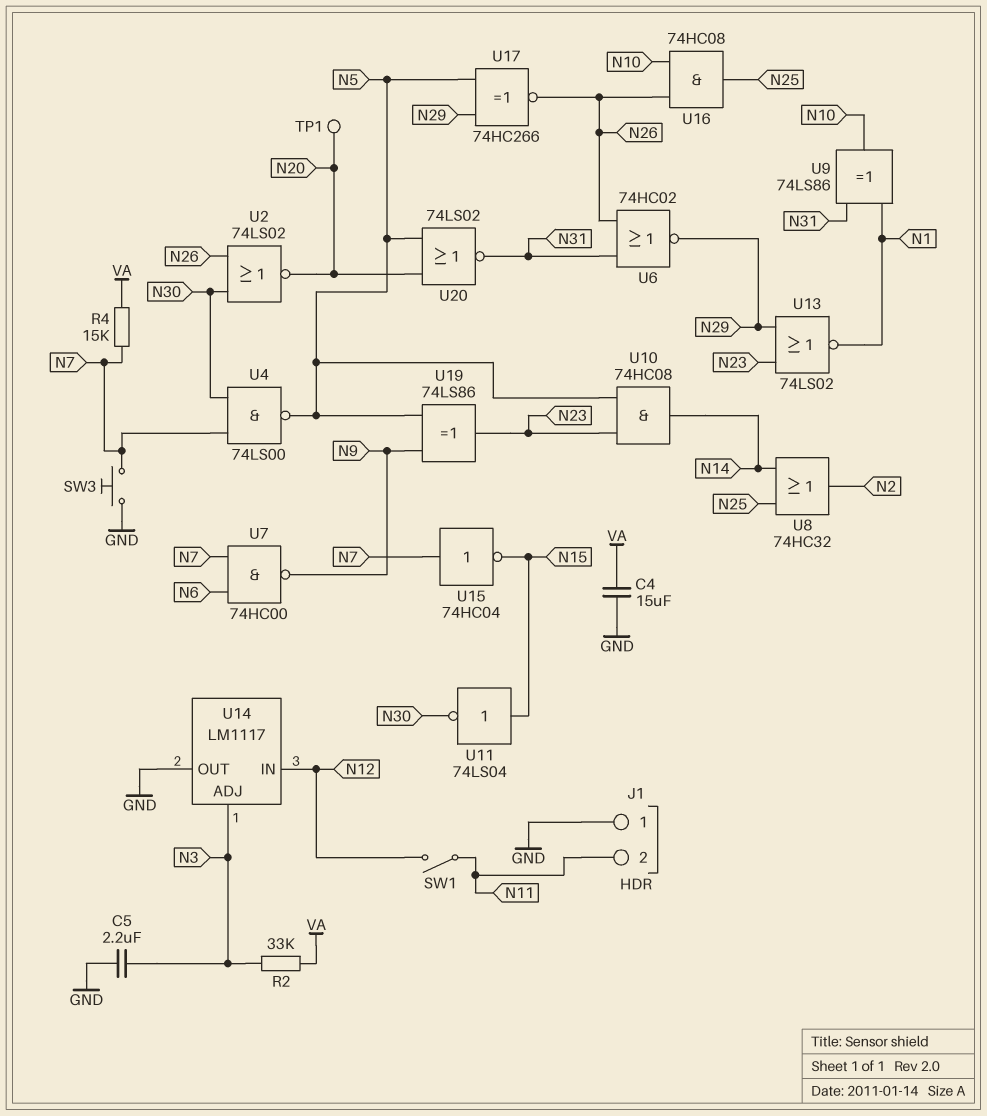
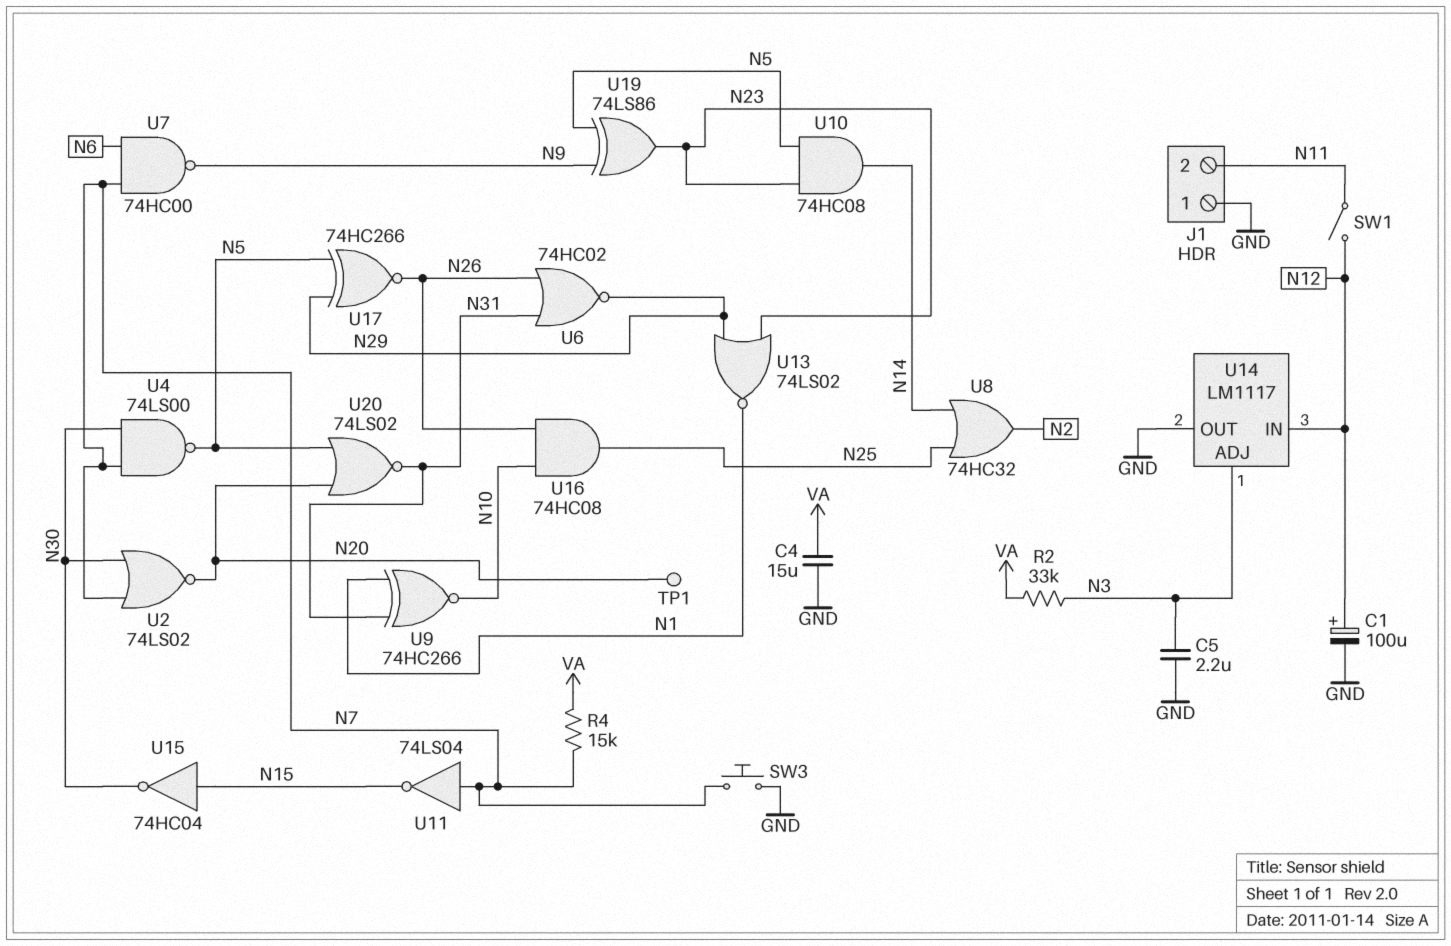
C1: none -> 100uF (plus N12, minus GND)
U2: NOR 74LS02 (in N26, in N30, out N20) -> NOR 74LS02 (in N7, in N30, out N20)
U9: XOR 74LS86 (in N1, in N31, out N10) -> XNOR 74HC266 (in N1, in N31, out N10)
U11: NOT 74LS04 (in N15, out N30) -> NOT 74LS04 (in N7, out N15)
U15: NOT 74HC04 (in N7, out N15) -> NOT 74HC04 (in N15, out N30)

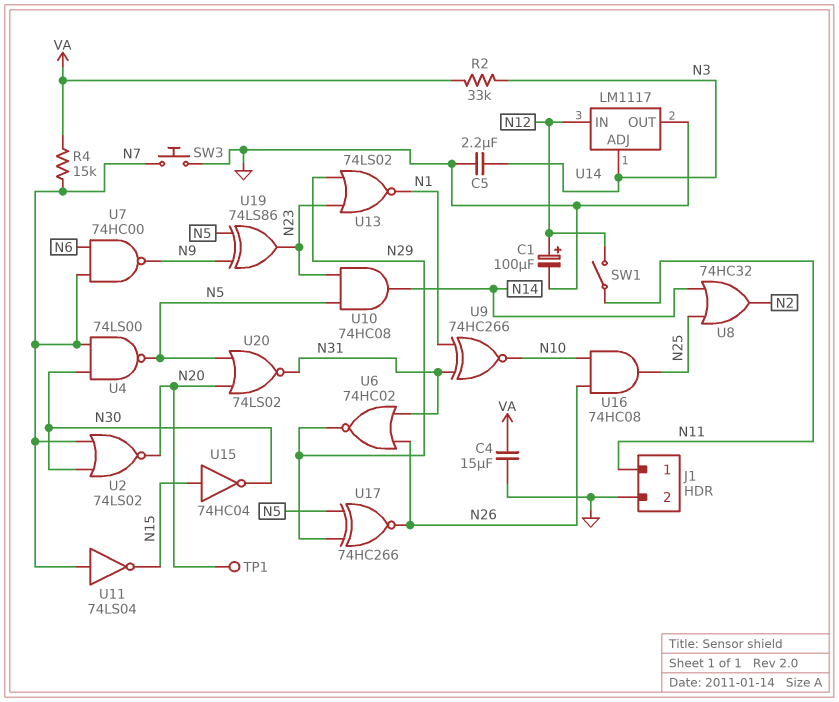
J1 pin 1: GND -> N11
J1 pin 2: N11 -> GND

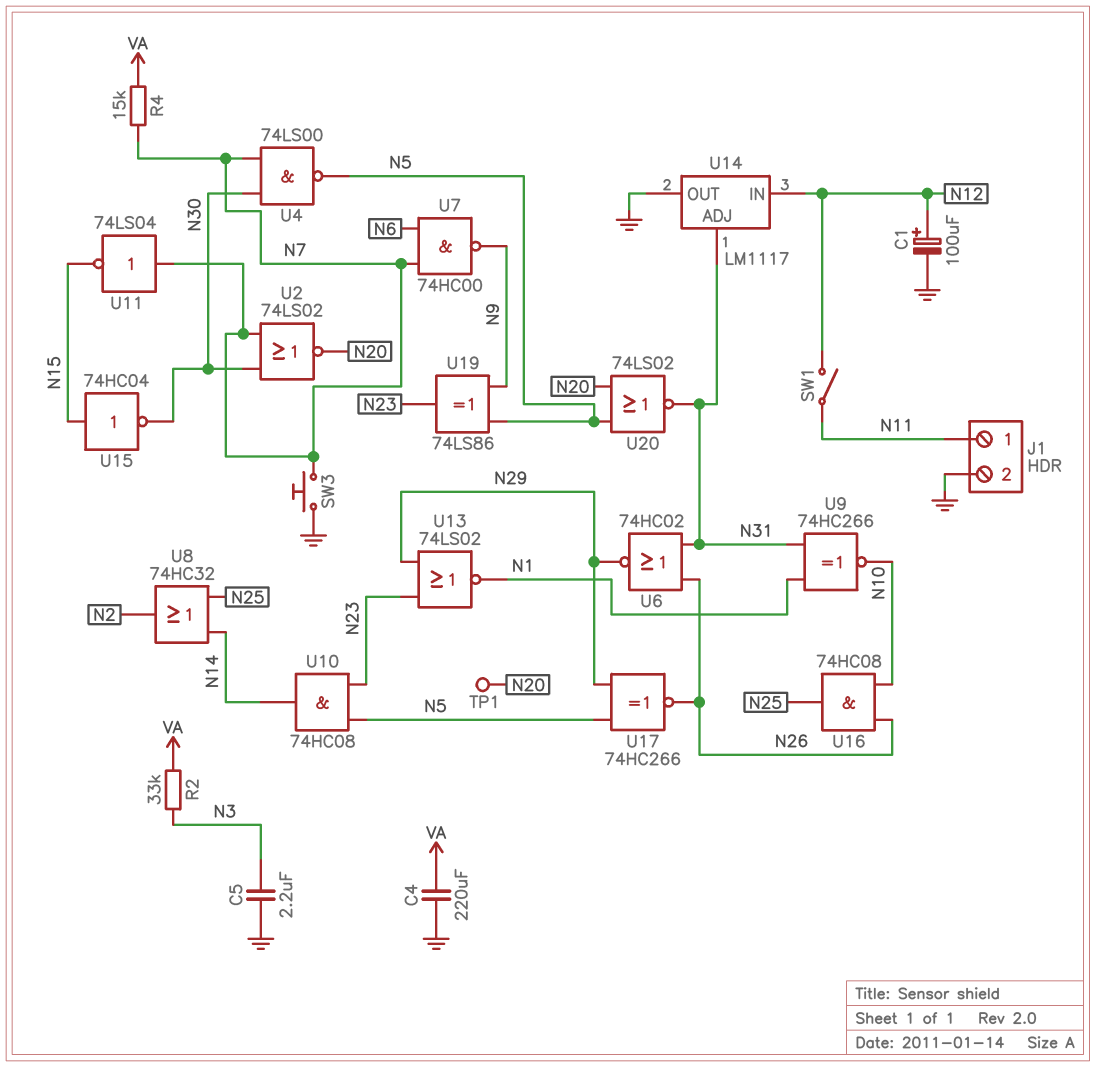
C4: 15uF (GND, VA) -> 220uF (GND, VA)
U14 pin ADJ: N3 -> N31

